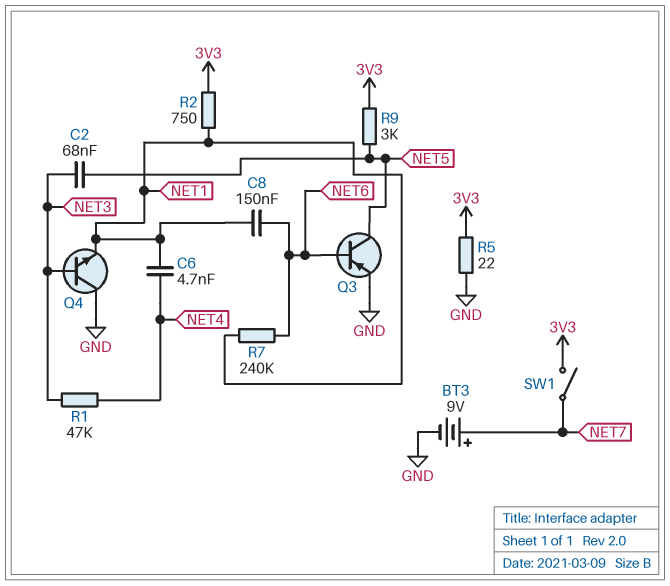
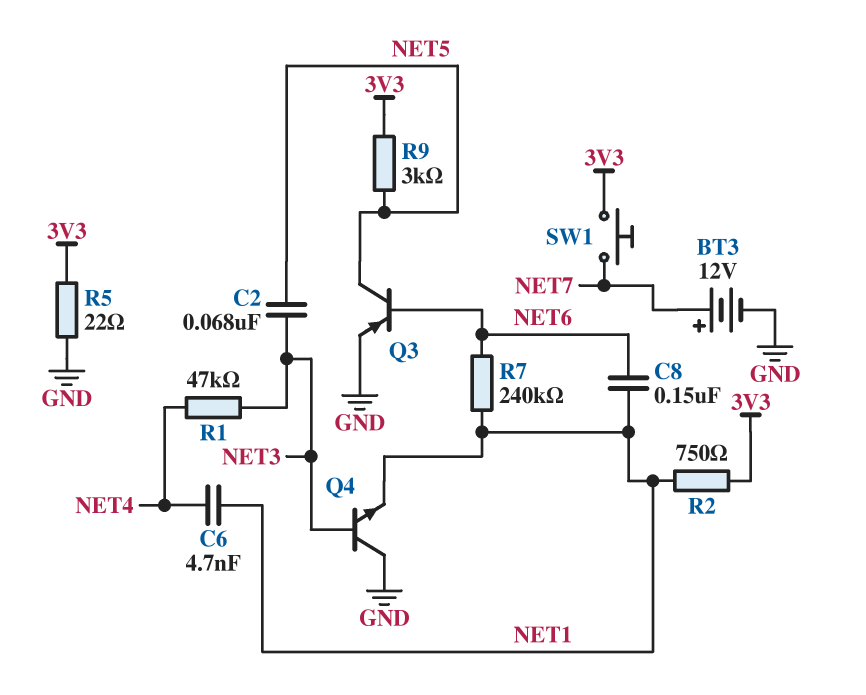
BT3: 9V (plus NET7, minus GND) -> 12V (plus NET7, minus GND)
SW1: switch (3V3, NET7) -> button (3V3, NET7)

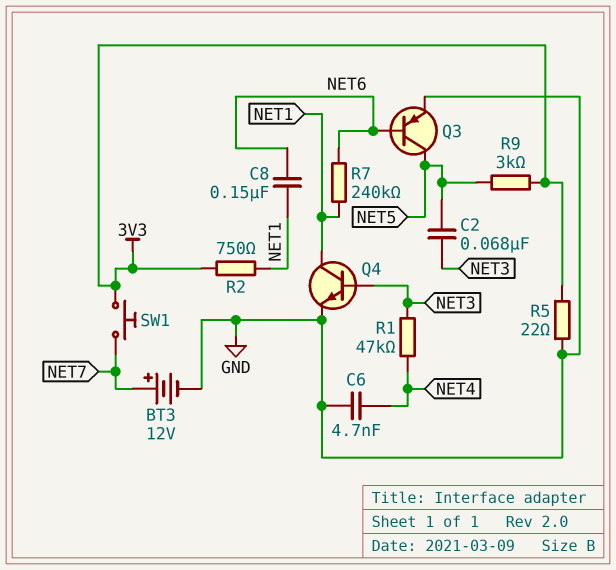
C6: 4.7nF (NET1, NET4) -> 4.7nF (GND, NET4)
Q4: NPN (B NET3, C GND, E NET1) -> NPN (B NET3, C NET1, E GND)

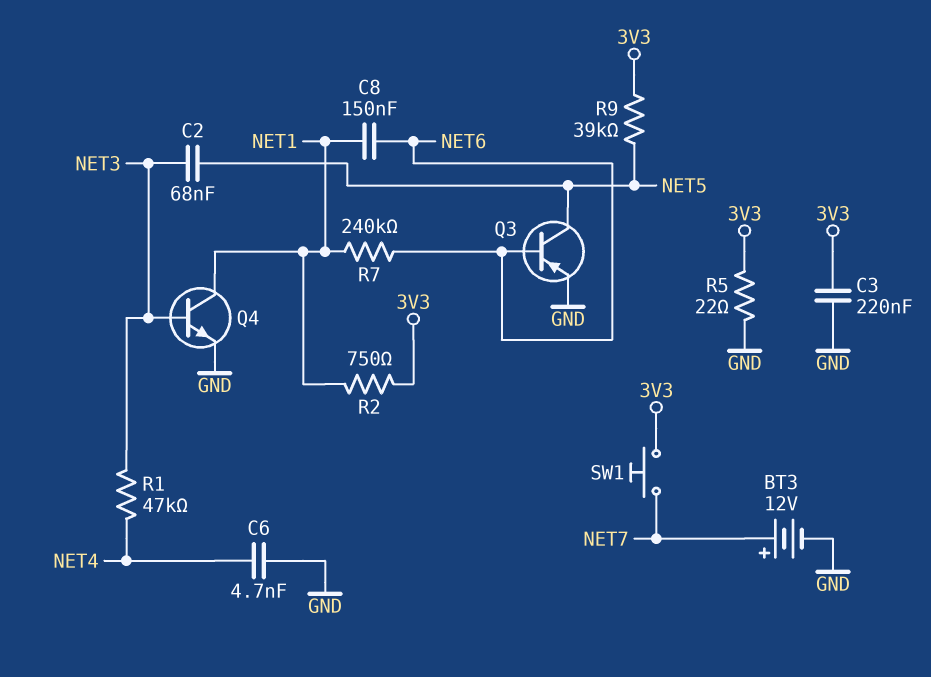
C3: none -> 220nF (3V3, GND)
R9: 3k (3V3, NET5) -> 39k (3V3, NET5)

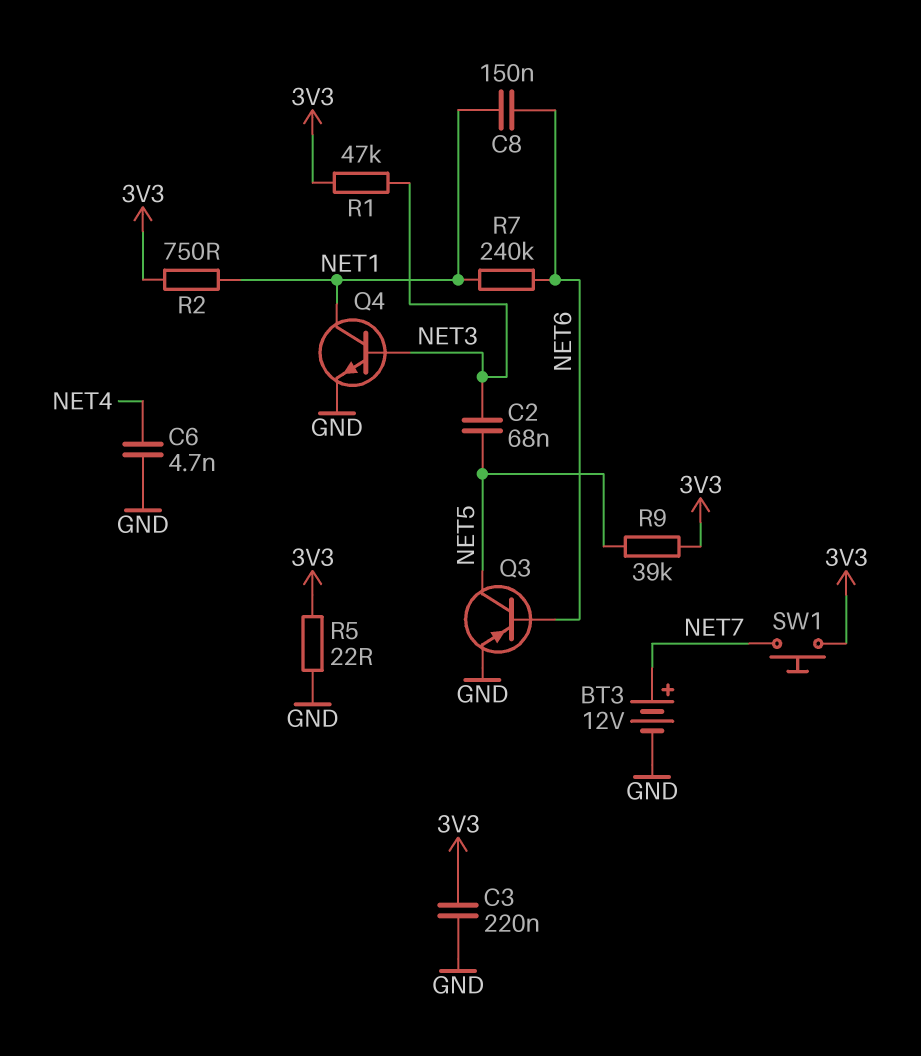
R1: 47k (NET3, NET4) -> 47k (3V3, NET3)

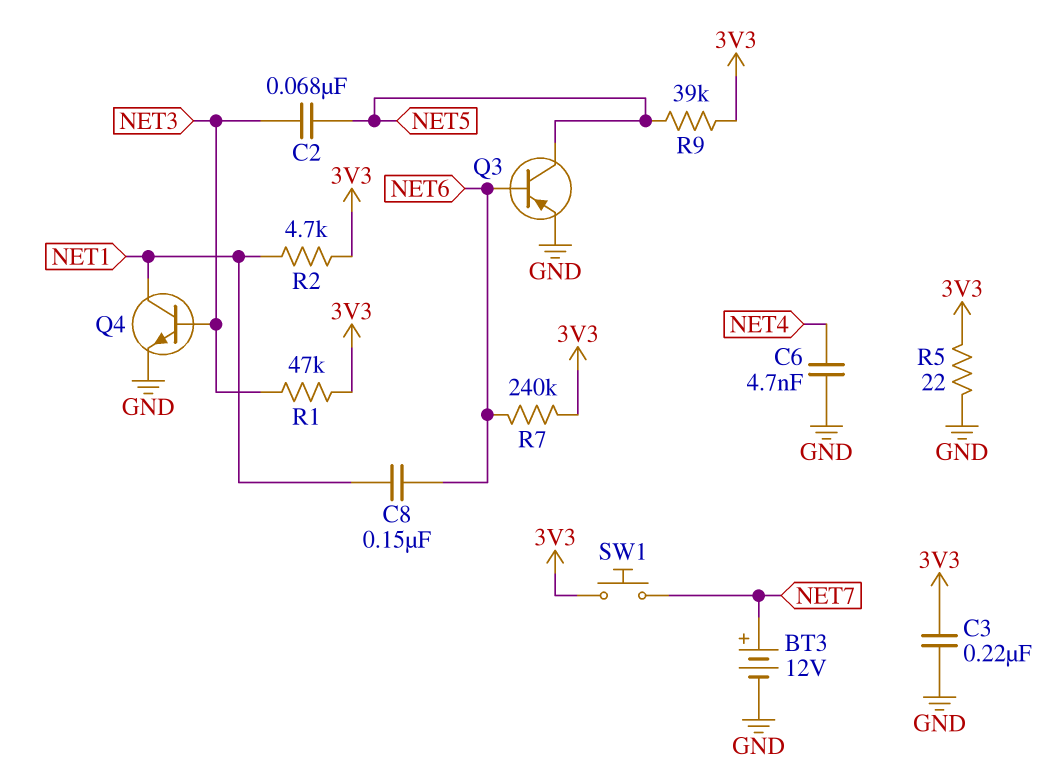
R2: 750 (3V3, NET1) -> 4.7k (3V3, NET1)
R7: 240k (NET1, NET6) -> 240k (3V3, NET6)

